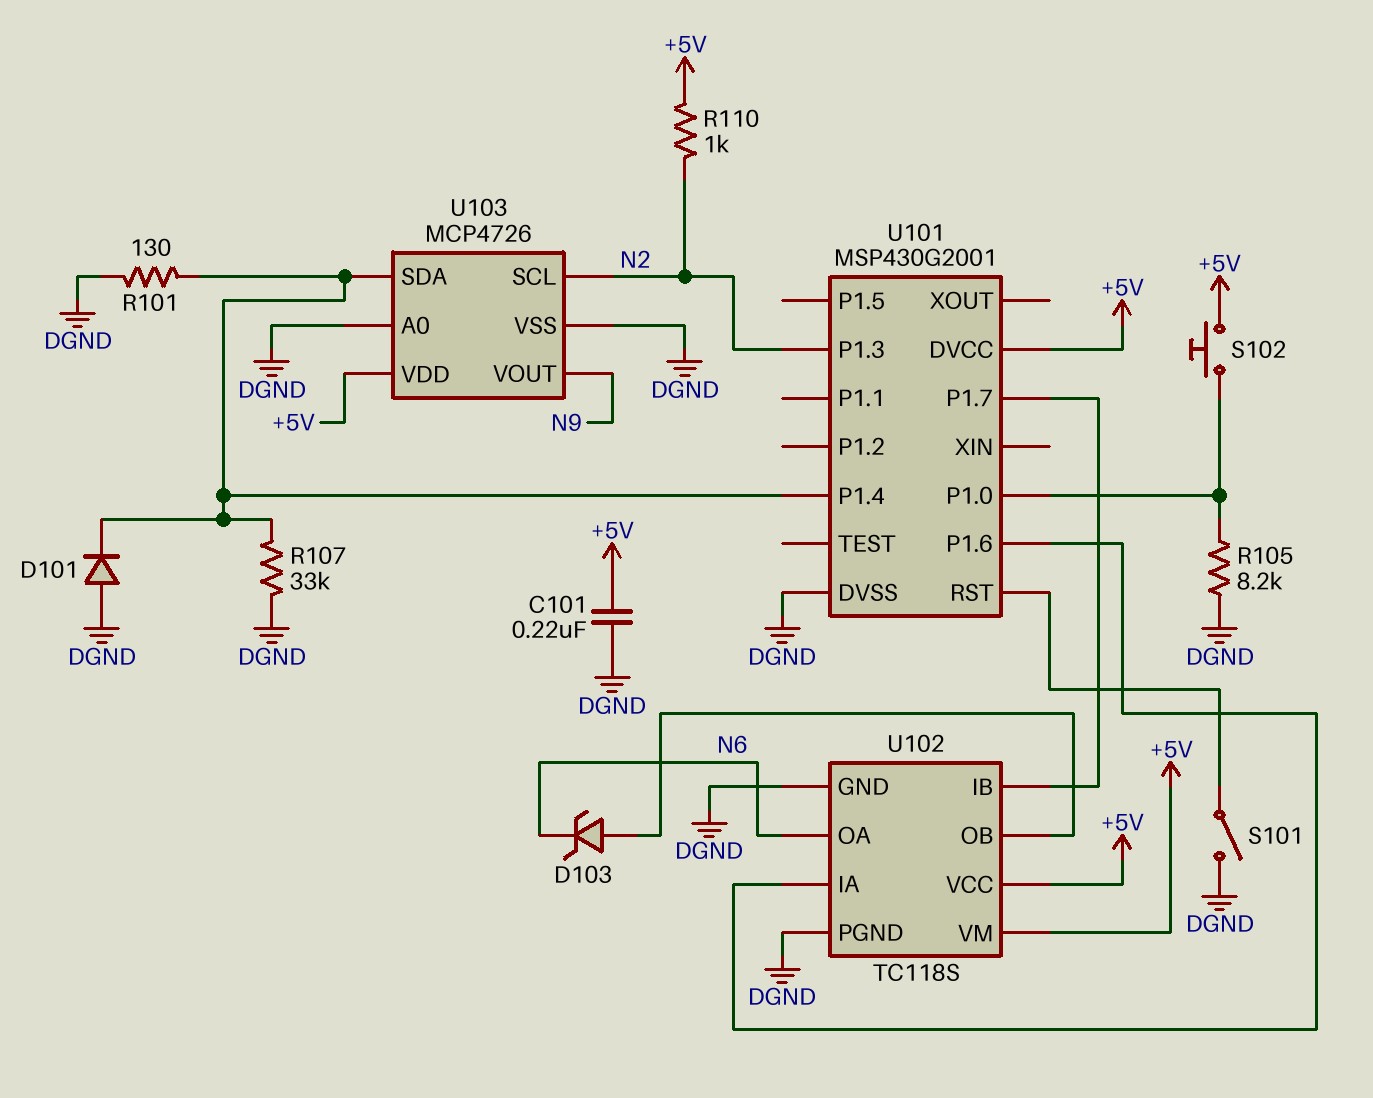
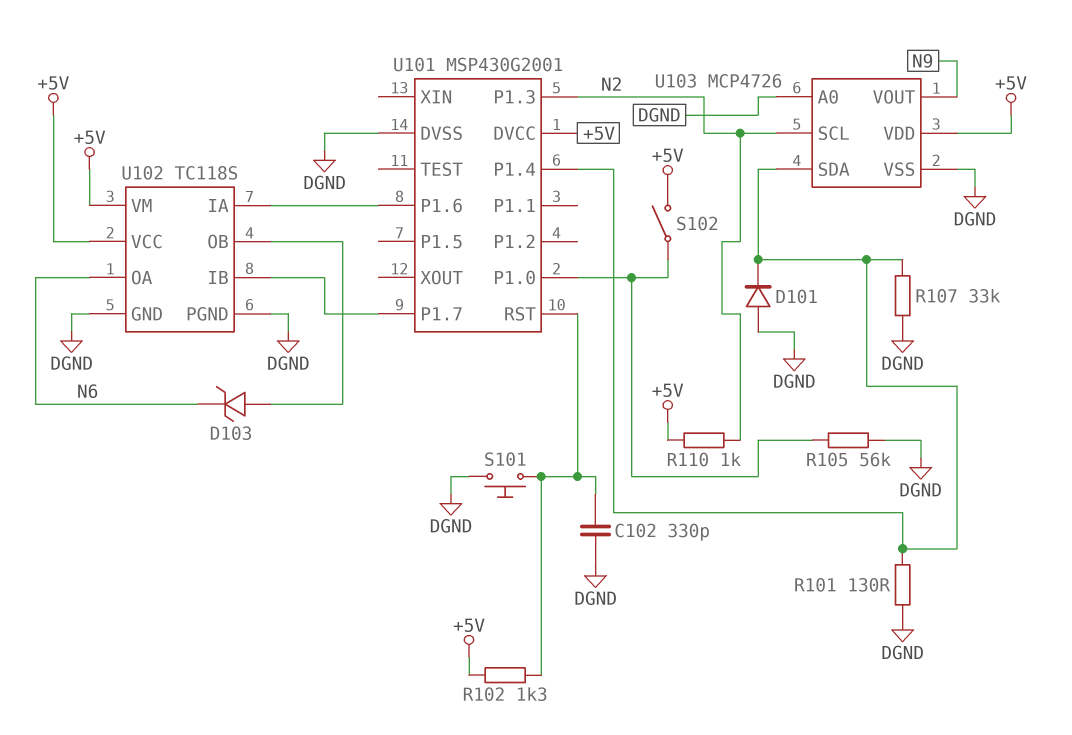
C101: 220nF (+5V, DGND) -> none
C102: none -> 330pF (DGND, U101/RST)
R102: none -> 1.3k (+5V, U101/RST)
R105: 8.2k (DGND, U101/P1.0) -> 56k (DGND, U101/P1.0)
S101: switch (DGND, U101/RST) -> button (DGND, U101/RST)
S102: button (+5V, U101/P1.0) -> switch (+5V, U101/P1.0)

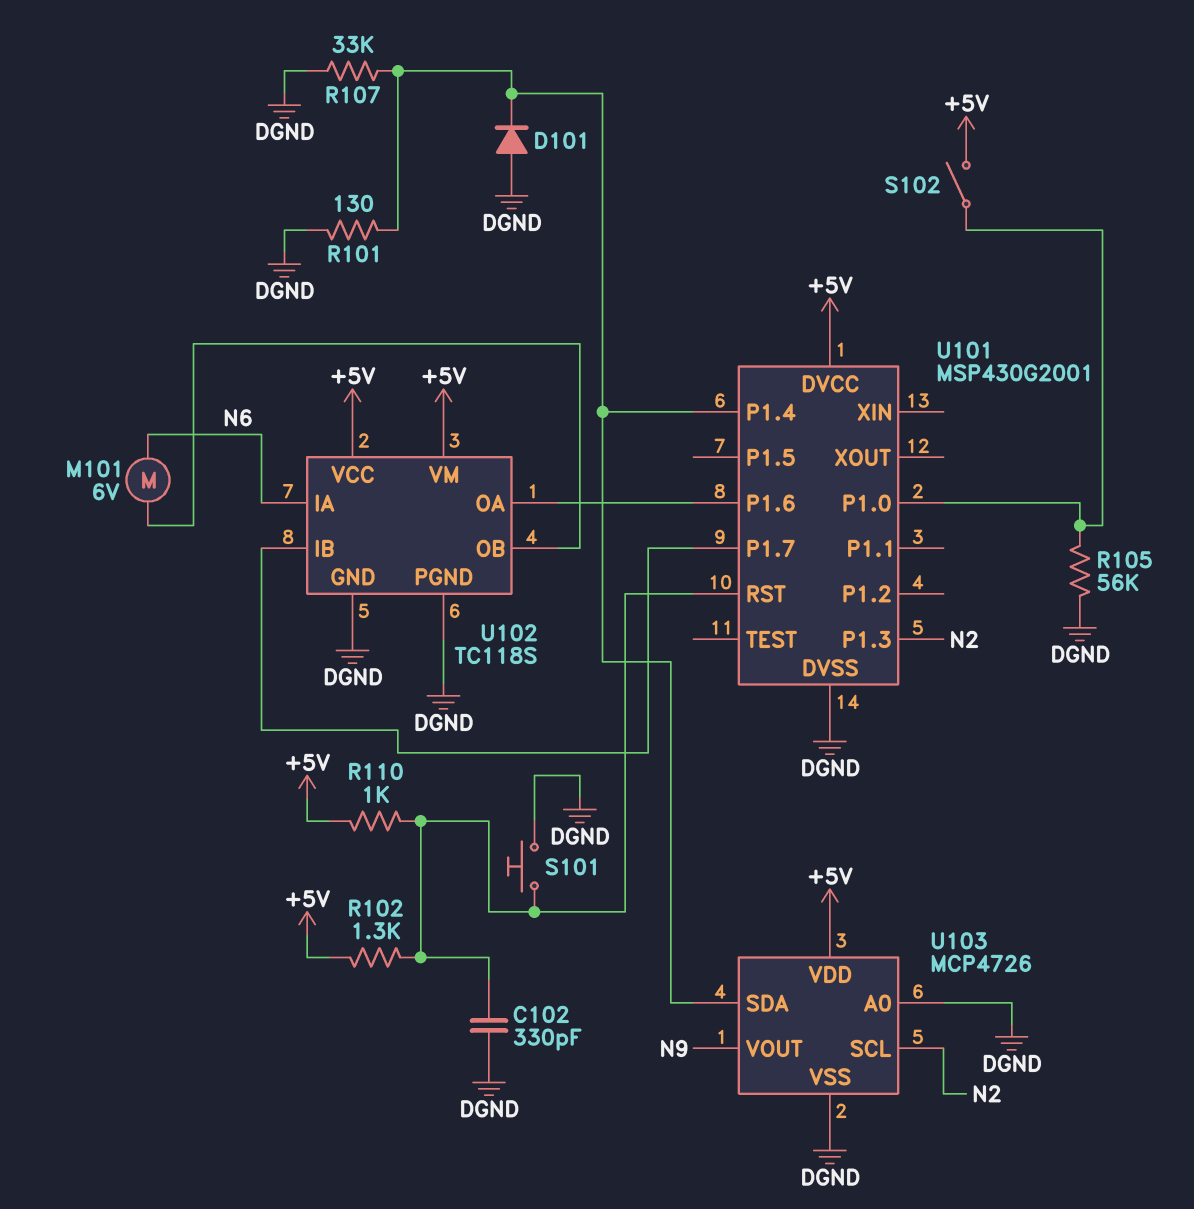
D103: zener (A U102/OB, K N6) -> none
M101: none -> motor 6V (N6, U102/OB)
R110: 1k (+5V, N2) -> 1k (+5V, U101/RST)
U102 pin IA: U101/P1.6 -> N6
U102 pin OA: N6 -> U101/P1.6

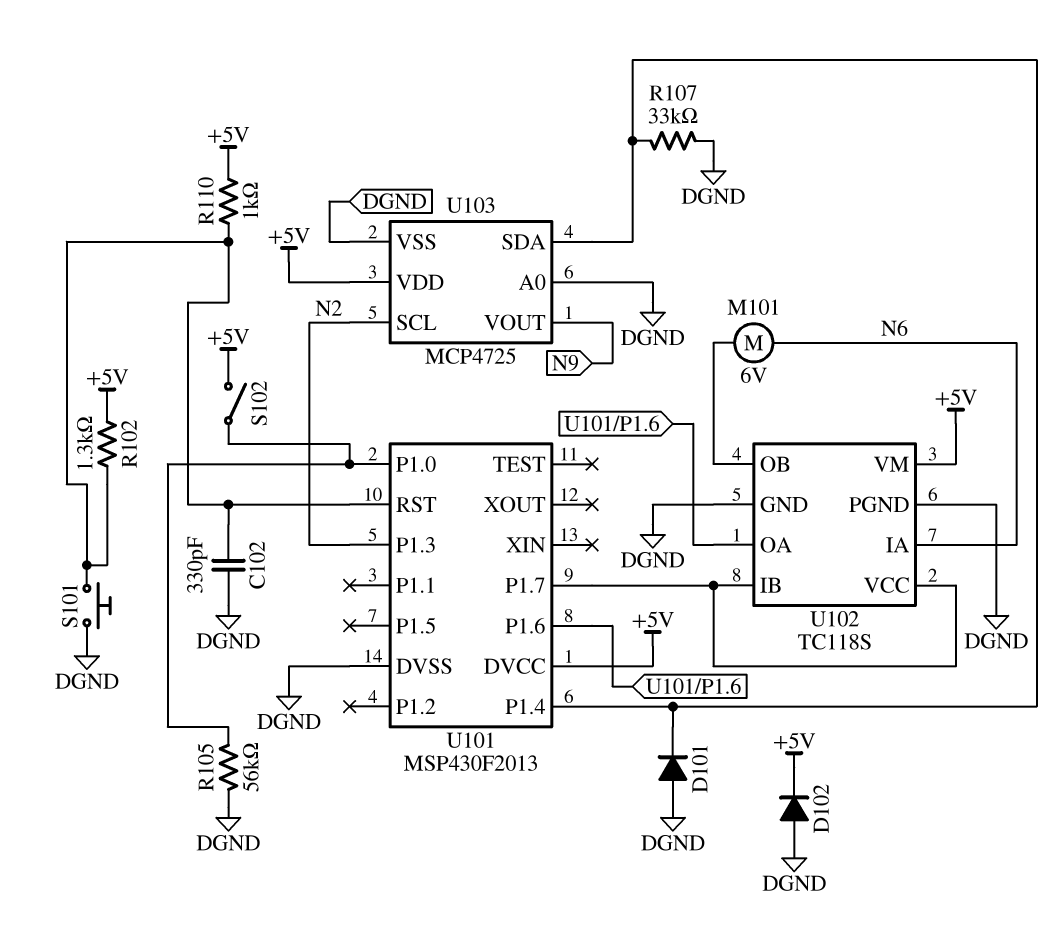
D102: none -> diode (A DGND, K +5V)
R101: 130 (DGND, U101/P1.4) -> none
U101: MSP430G2001 -> MSP430F2013
U102 pin VCC: +5V -> U101/P1.7
U103: MCP4726 -> MCP4725

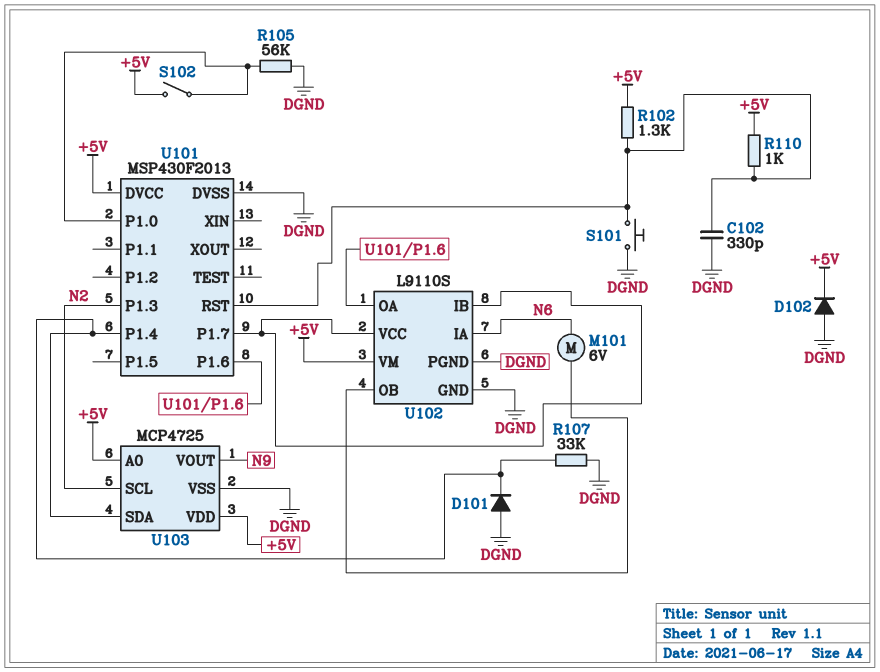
U102: TC118S -> L9110S
U103 pin A0: DGND -> +5V

